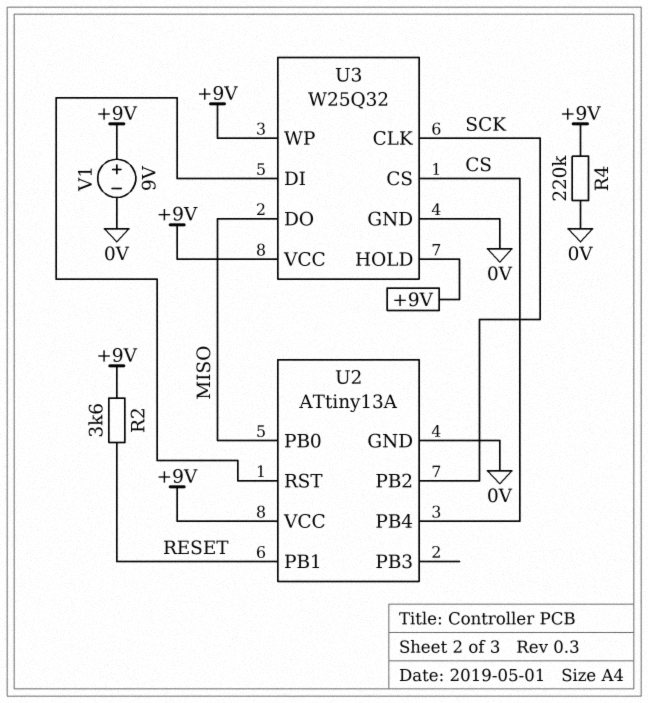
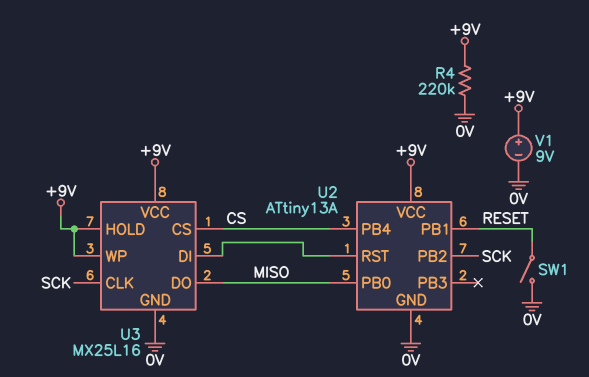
R2: 3.6k (+9V, RESET) -> none
SW1: none -> switch (0V, RESET)
U3: W25Q32 -> MX25L16

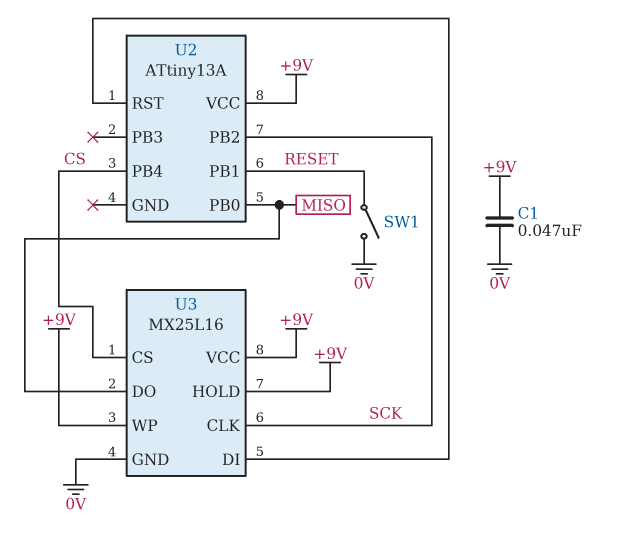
C1: none -> 47nF (+9V, 0V)
R4: 220k (+9V, 0V) -> none
U2 pin GND: 0V -> none
V1: 9V (plus +9V, minus 0V) -> none

